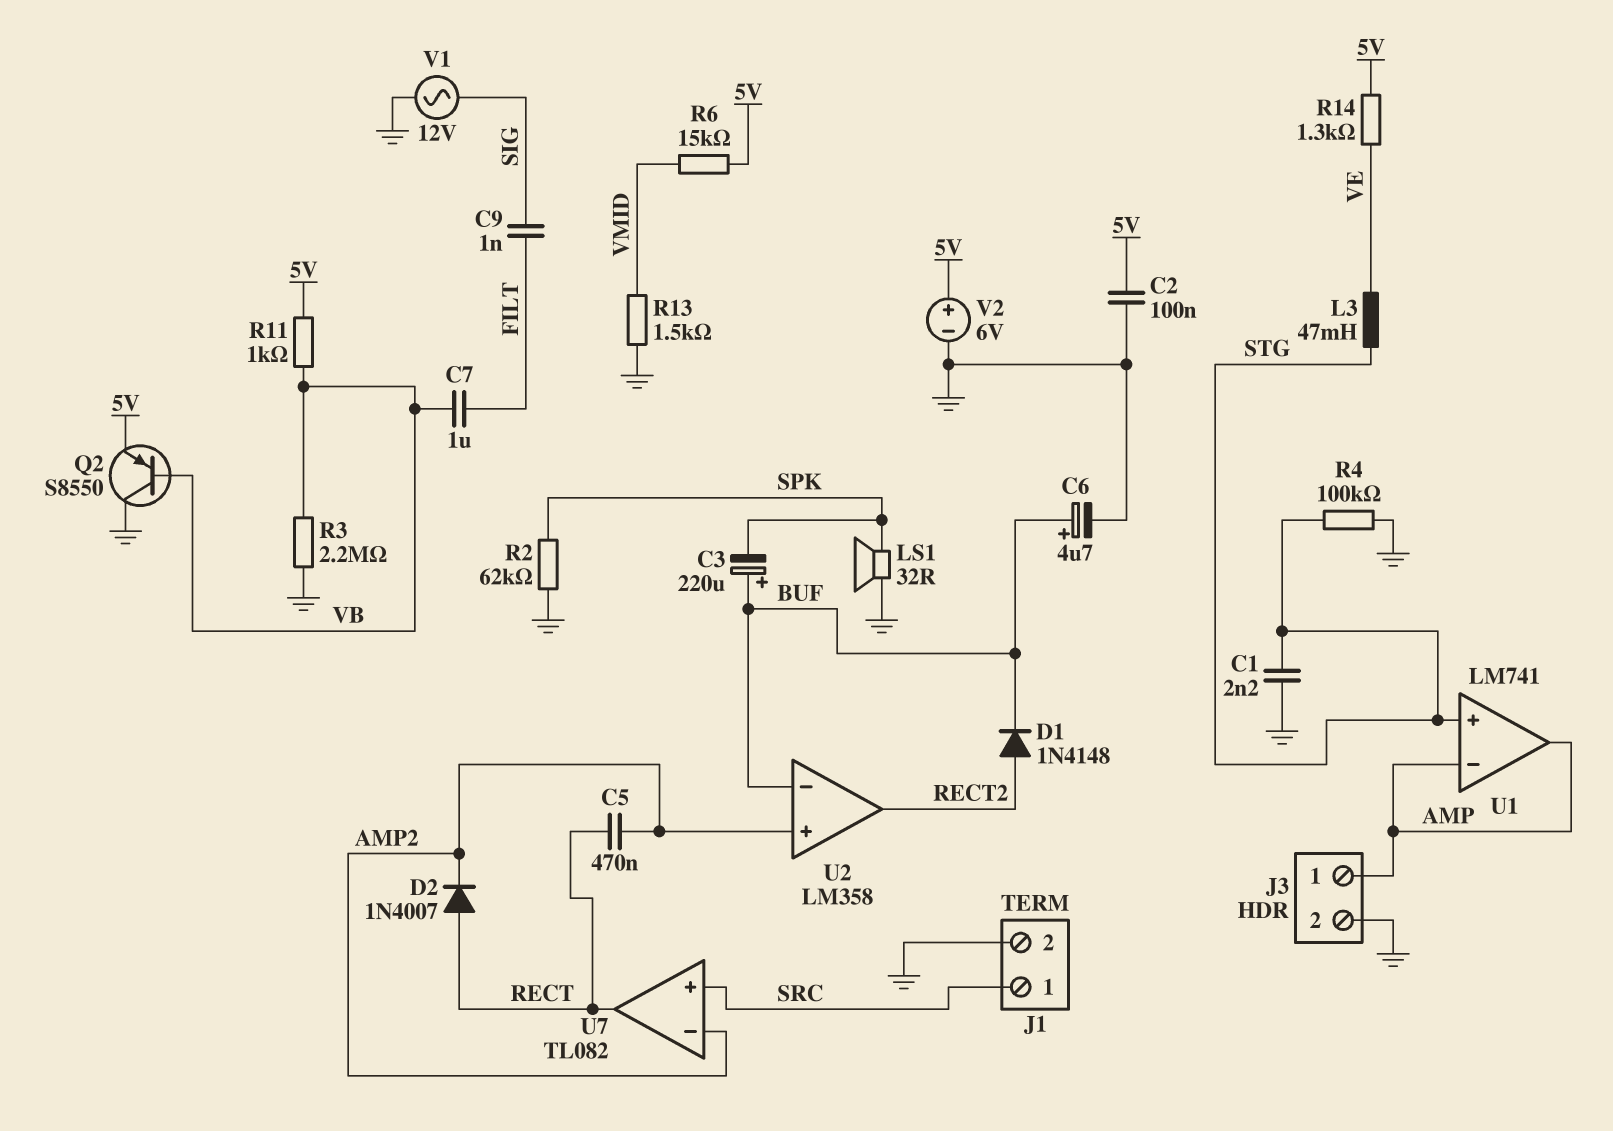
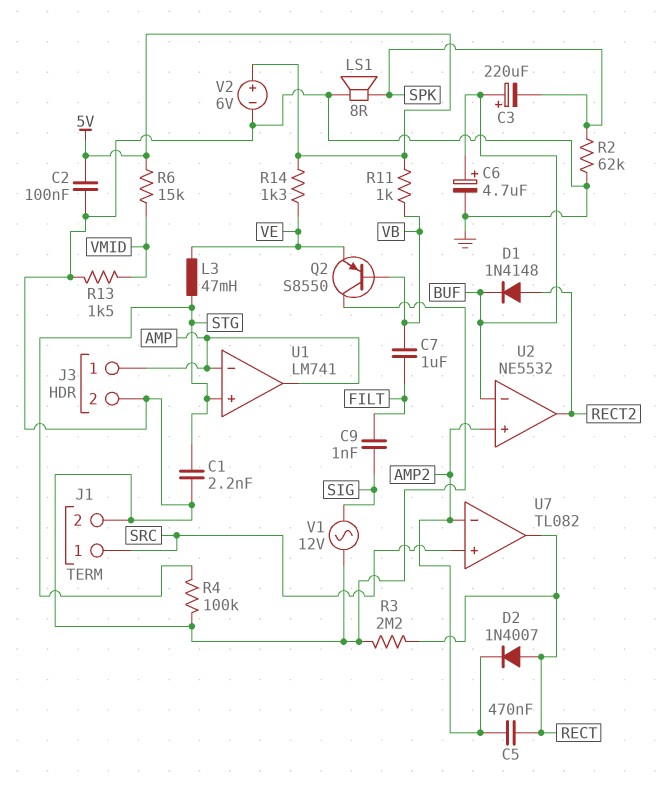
LS1: speaker 32R (GND, SPK) -> speaker 8R (GND, SPK)
Q2: PNP S8550 (B VB, C GND, E 5V) -> PNP S8550 (B VB, C GND, E VE)
R3: 2.2M (GND, VB) -> 2.2M (GND, RECT)
U2: LM358 -> NE5532

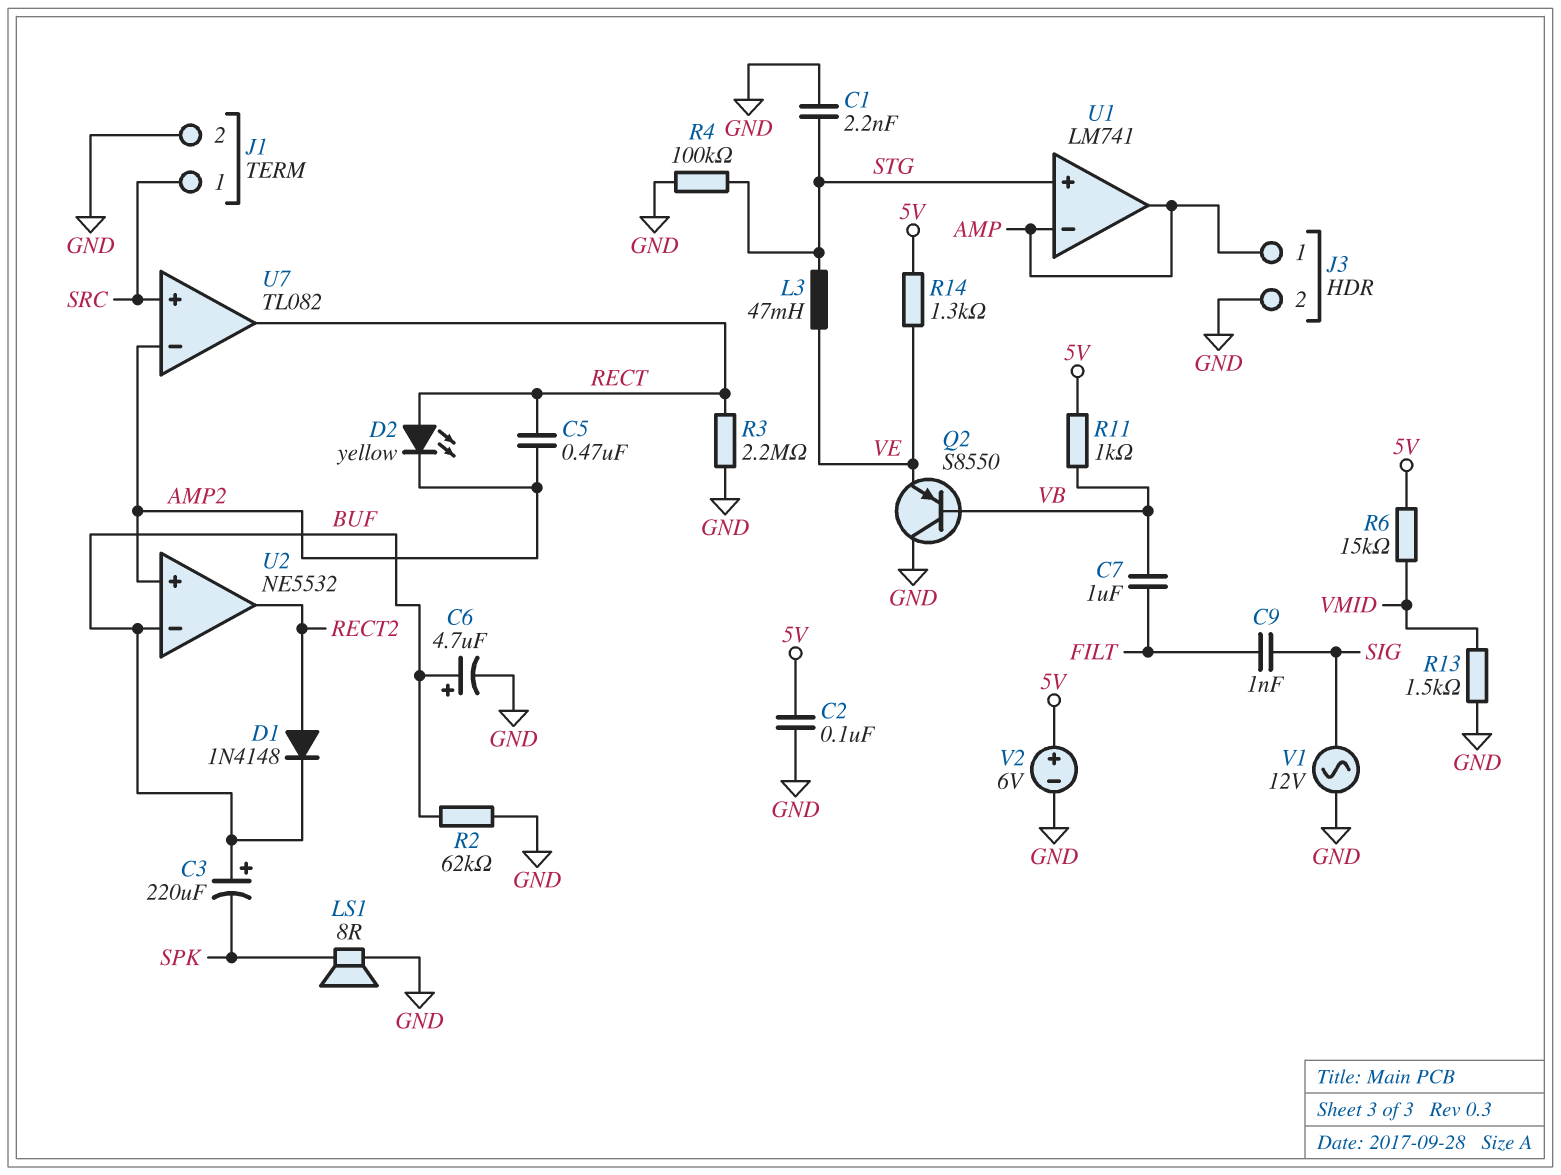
D2: diode 1N4007 (A RECT, K AMP2) -> LED yellow (A RECT, K AMP2)
R2: 62k (GND, SPK) -> 62k (BUF, GND)

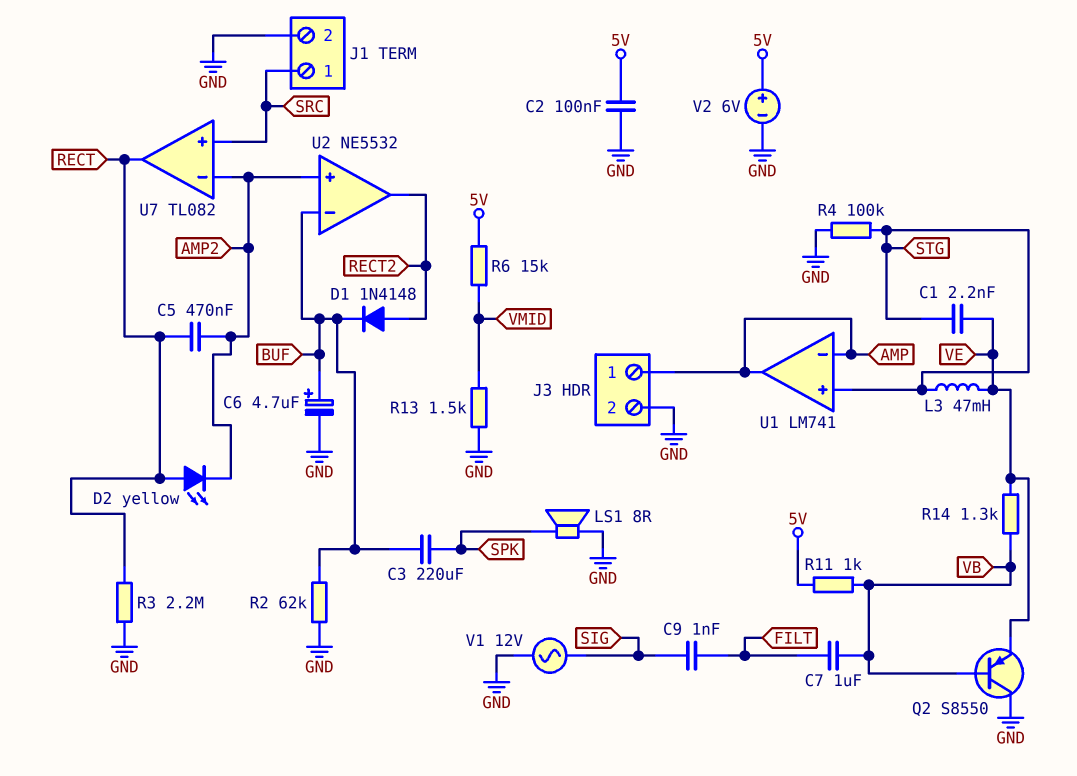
C1: 2.2nF (GND, STG) -> 2.2nF (STG, VE)
C3: 220uF (plus BUF, minus SPK) -> 220uF (BUF, SPK)
R14: 1.3k (5V, VE) -> 1.3k (VB, VE)

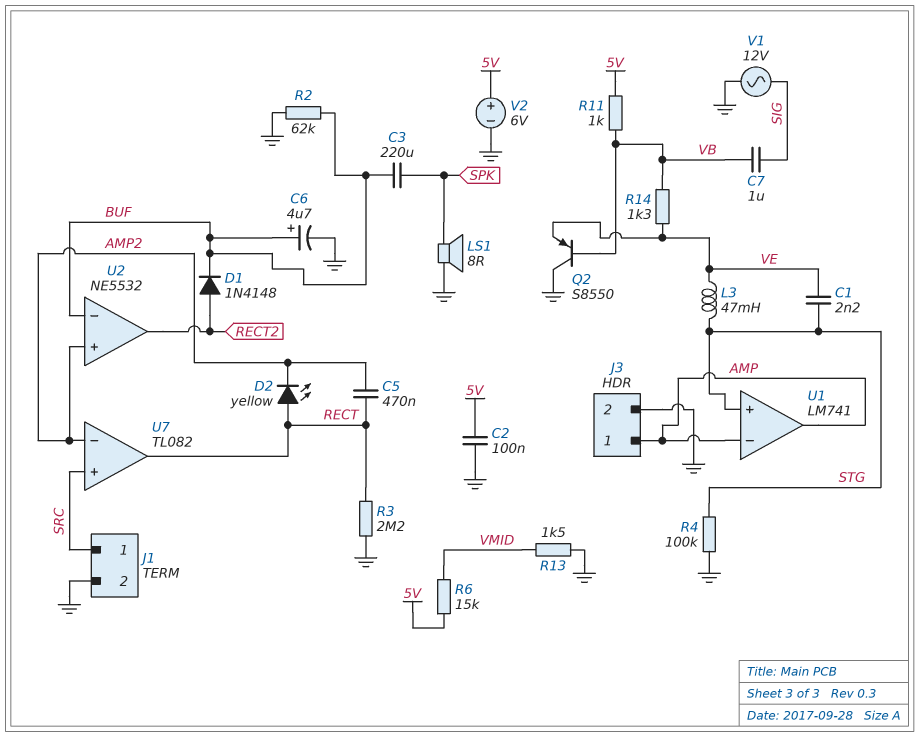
C7: 1uF (FILT, VB) -> 1uF (SIG, VB)
C9: 1nF (FILT, SIG) -> none

